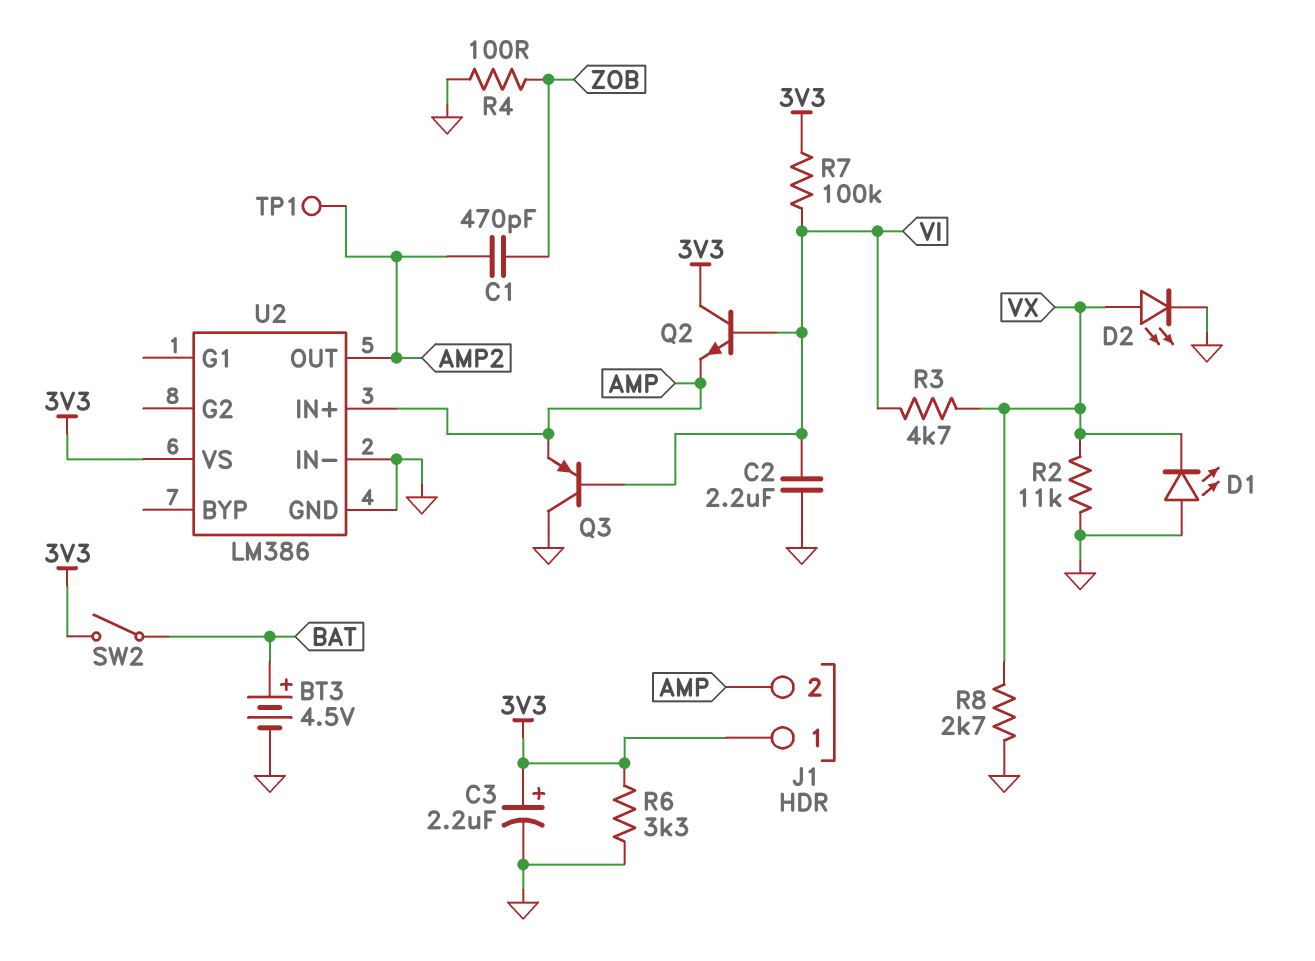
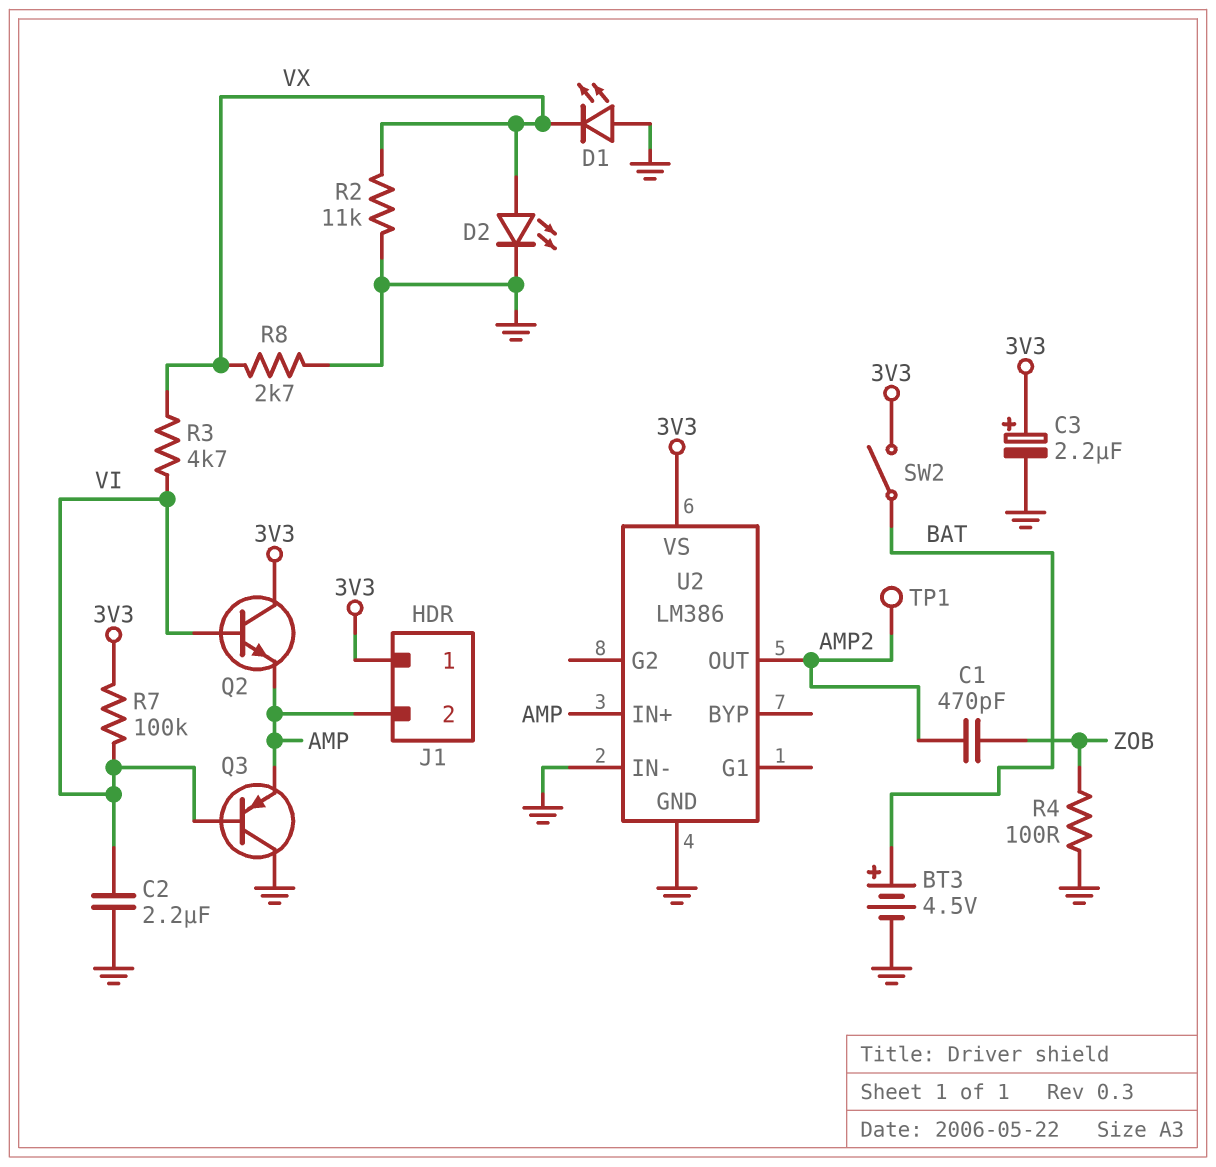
R6: 3.3k (3V3, GND) -> none

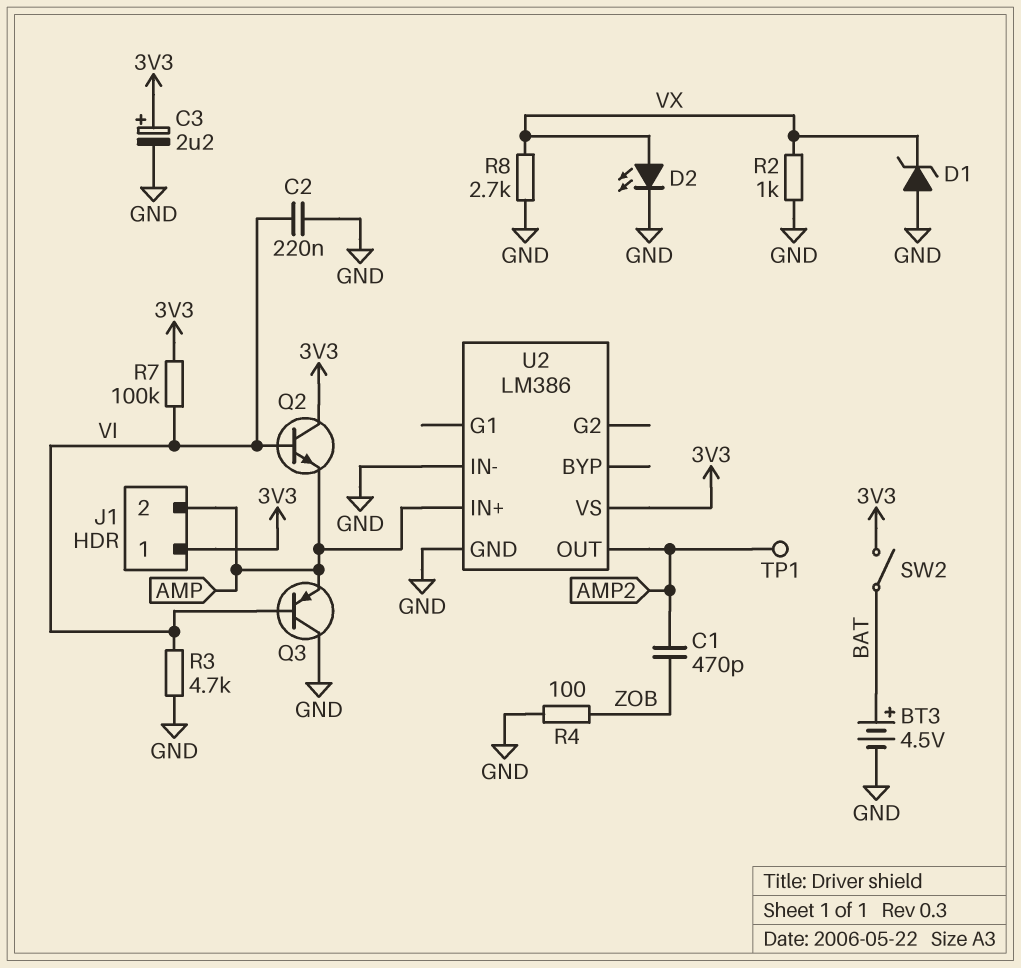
C2: 2.2uF (GND, VI) -> 220nF (GND, VI)
D1: LED (A GND, K VX) -> zener (A GND, K VX)
R2: 11k (GND, VX) -> 1k (GND, VX)
R3: 4.7k (VI, VX) -> 4.7k (GND, VI)

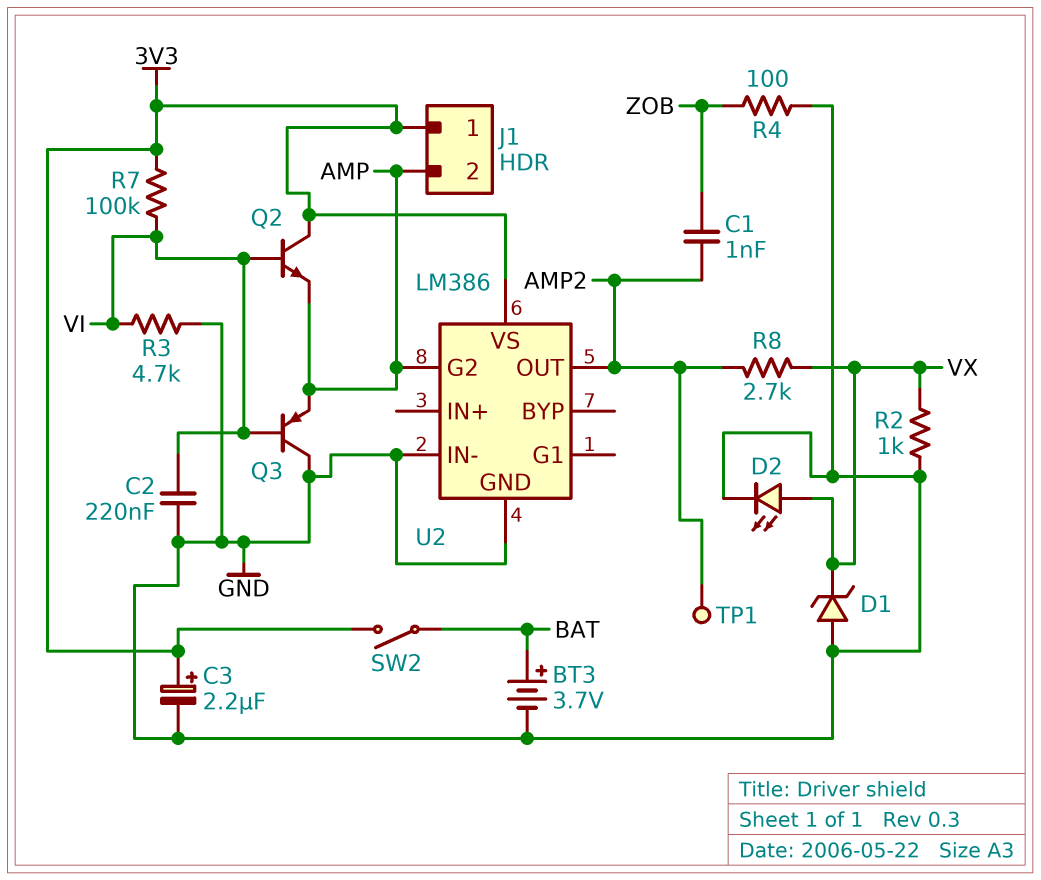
BT3: 4.5V (plus BAT, minus GND) -> 3.7V (plus BAT, minus GND)
C1: 470pF (AMP2, ZOB) -> 1nF (AMP2, ZOB)
R8: 2.7k (GND, VX) -> 2.7k (AMP2, VX)
U2 pin G2: none -> AMP
U2 pin IN+: AMP -> none

